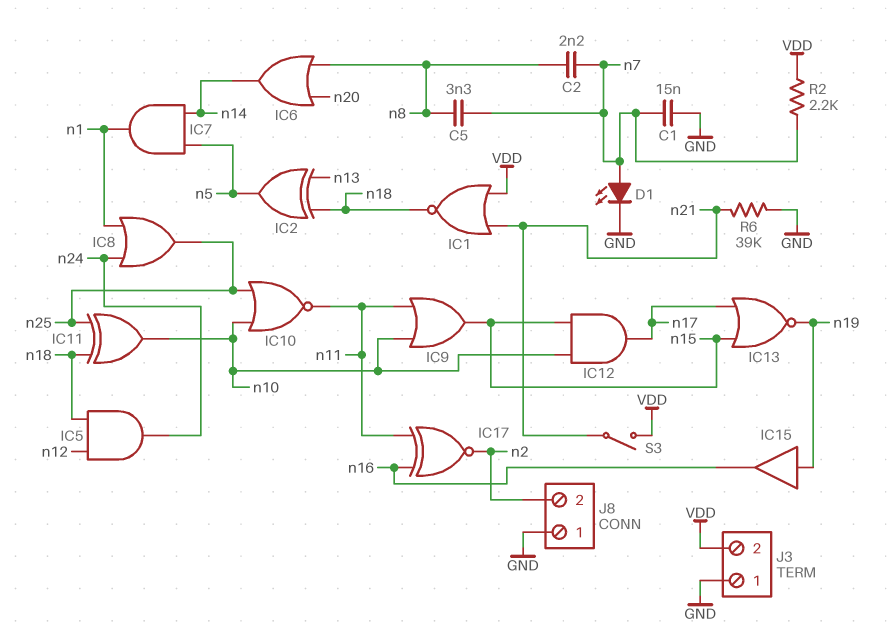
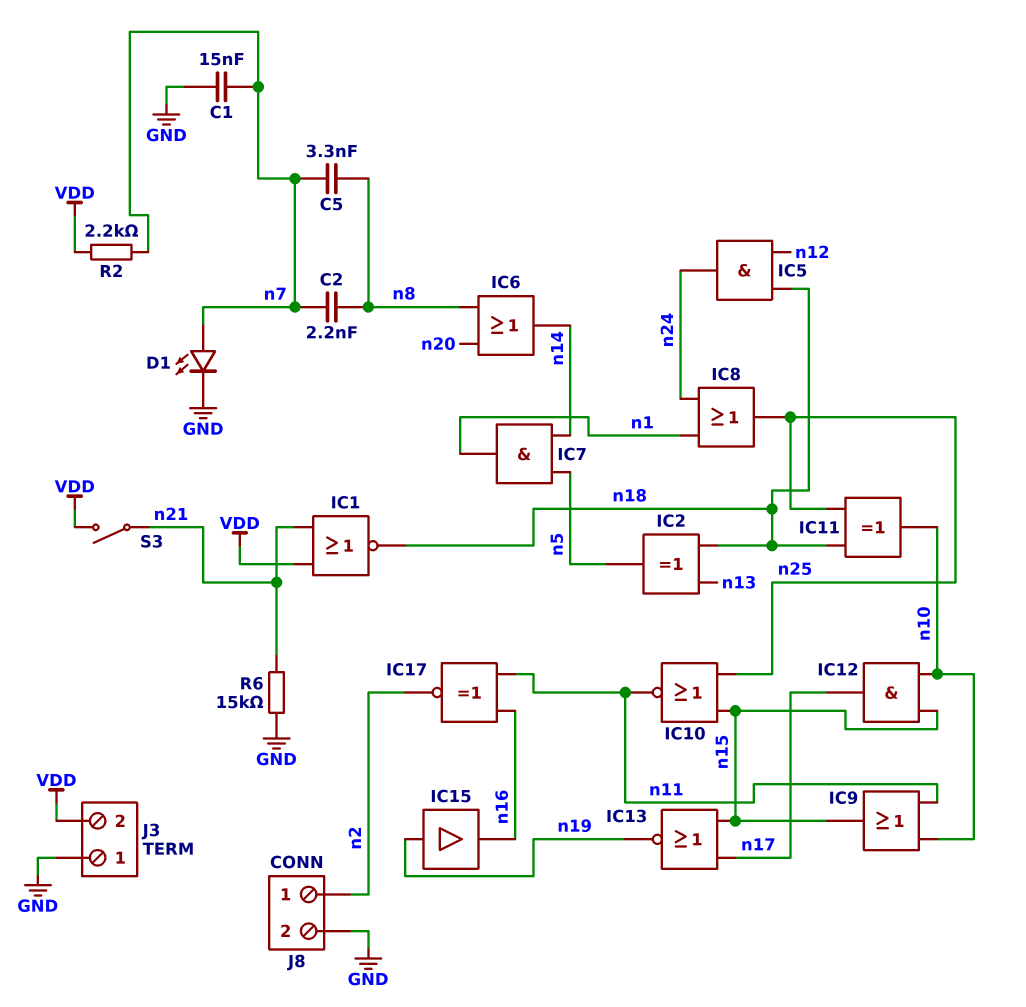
IC10: NOR (in n10, in n25, out n11) -> NOR (in n15, in n25, out n11)
J8 pin 1: GND -> n2
J8 pin 2: n2 -> GND
R6: 39k (GND, n21) -> 15k (GND, n21)

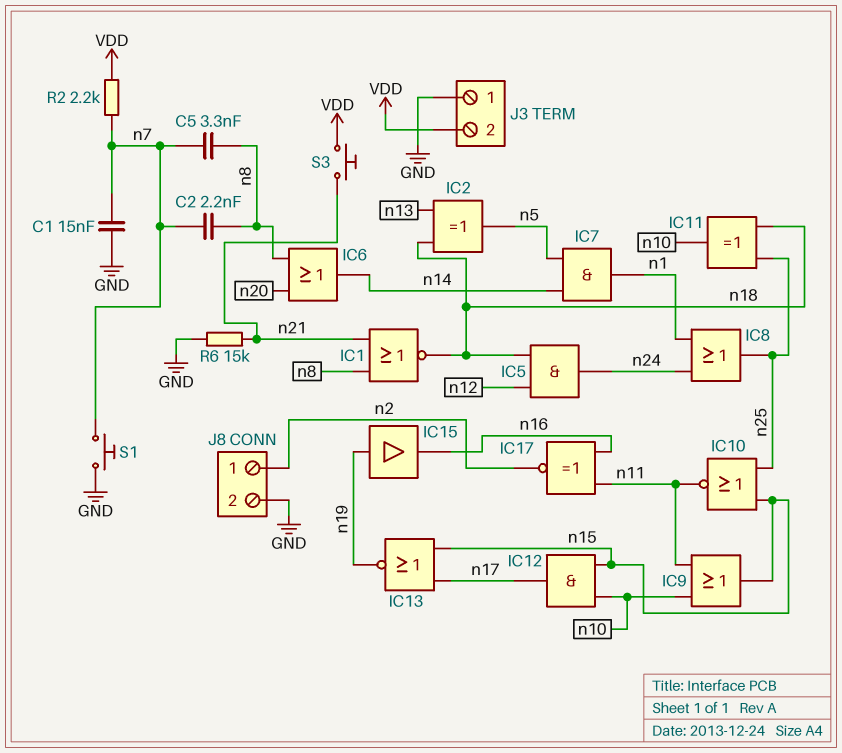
D1: LED (A n7, K GND) -> none
IC1: NOR (in VDD, in n21, out n18) -> NOR (in n8, in n21, out n18)
S1: none -> button (GND, n7)
S3: switch (VDD, n21) -> button (VDD, n21)

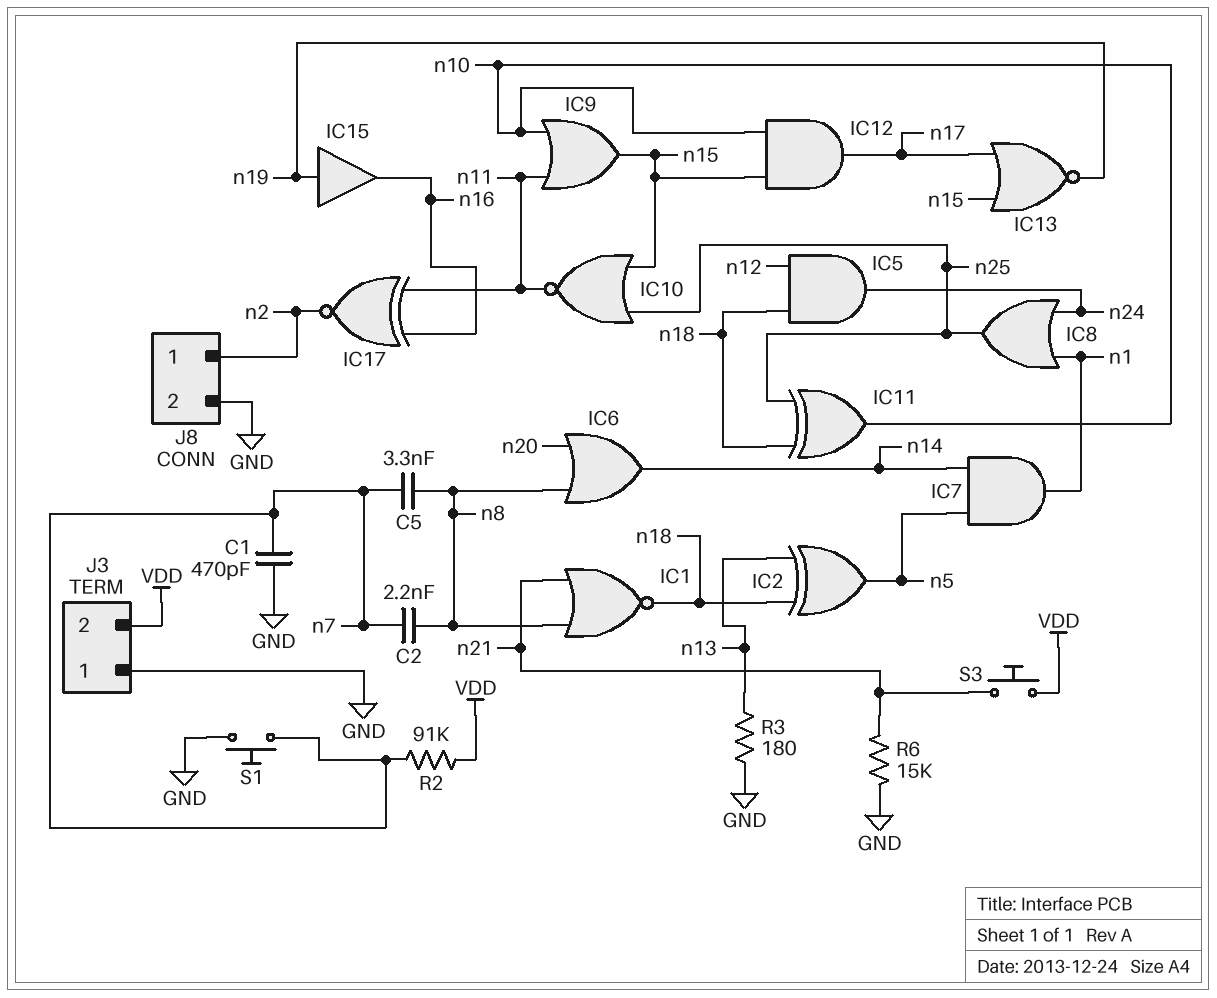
C1: 15nF (GND, n7) -> 470pF (GND, n7)
R2: 2.2k (VDD, n7) -> 91k (VDD, n7)
R3: none -> 180 (GND, n13)

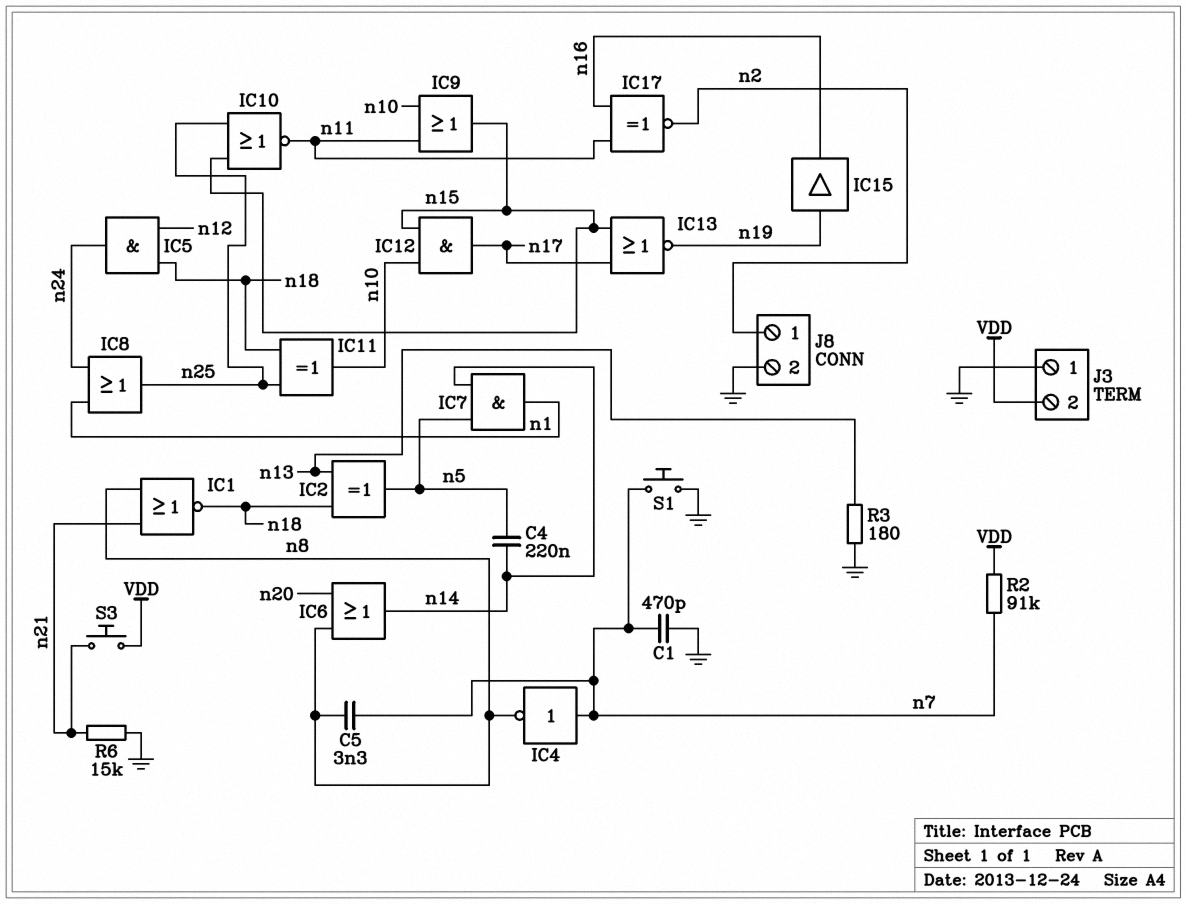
C2: 2.2nF (n7, n8) -> none
C4: none -> 220nF (n5, n14)
IC4: none -> NOT (in n7, out n8)

